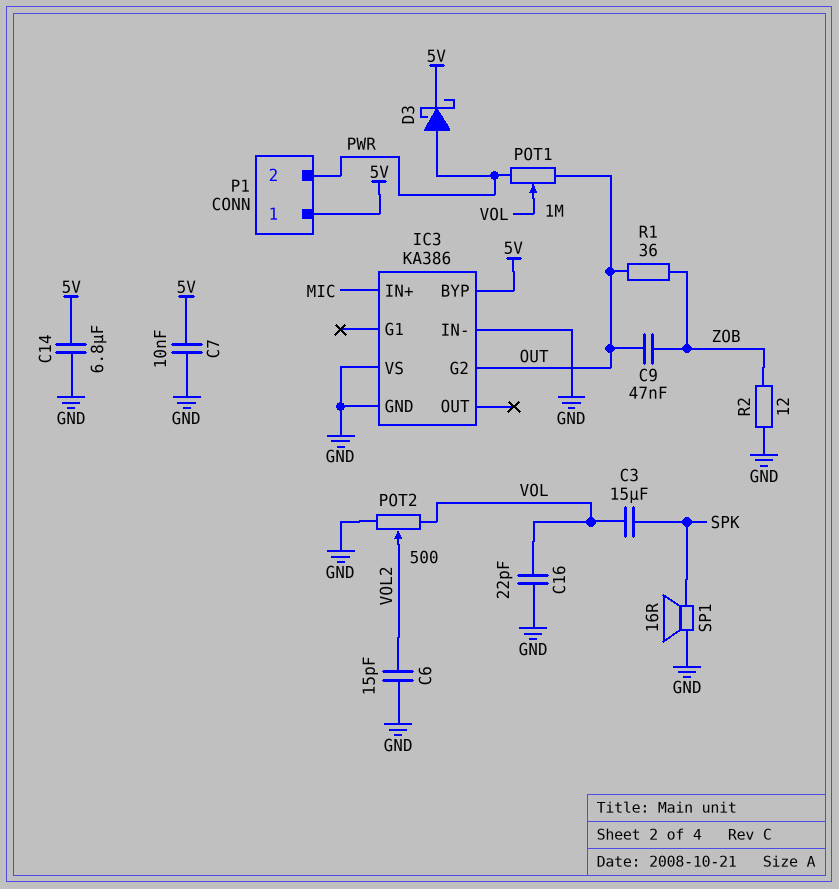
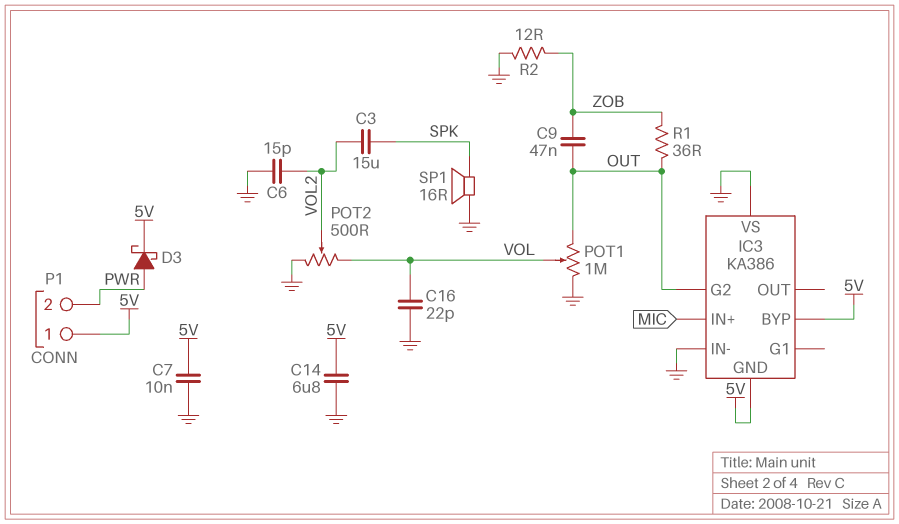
C3: 15uF (SPK, VOL) -> 15uF (SPK, VOL2)
IC3 pin GND: GND -> 5V
POT1: 1M (OUT, PWR, wiper VOL) -> 1M (GND, OUT, wiper VOL)

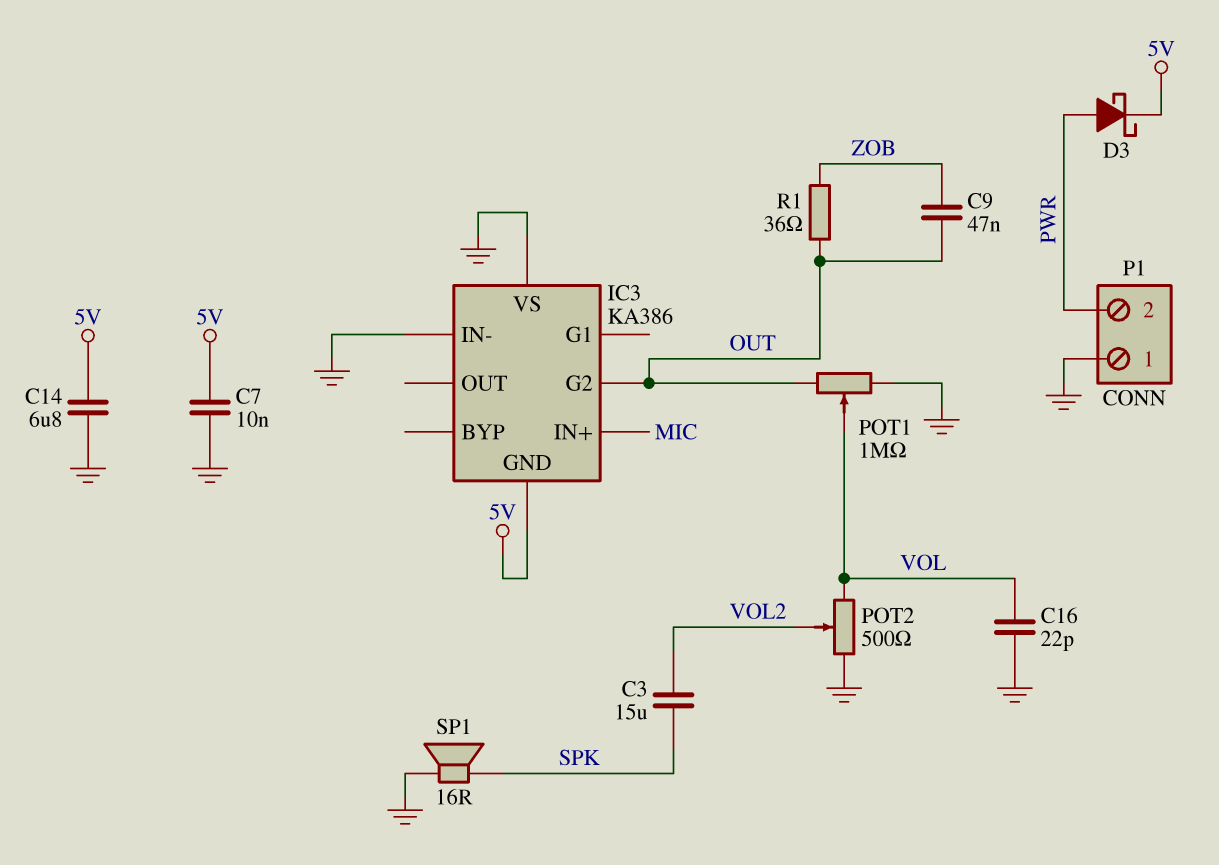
C6: 15pF (GND, VOL2) -> none
IC3 pin BYP: 5V -> none
P1 pin 1: 5V -> GND
R2: 12 (GND, ZOB) -> none

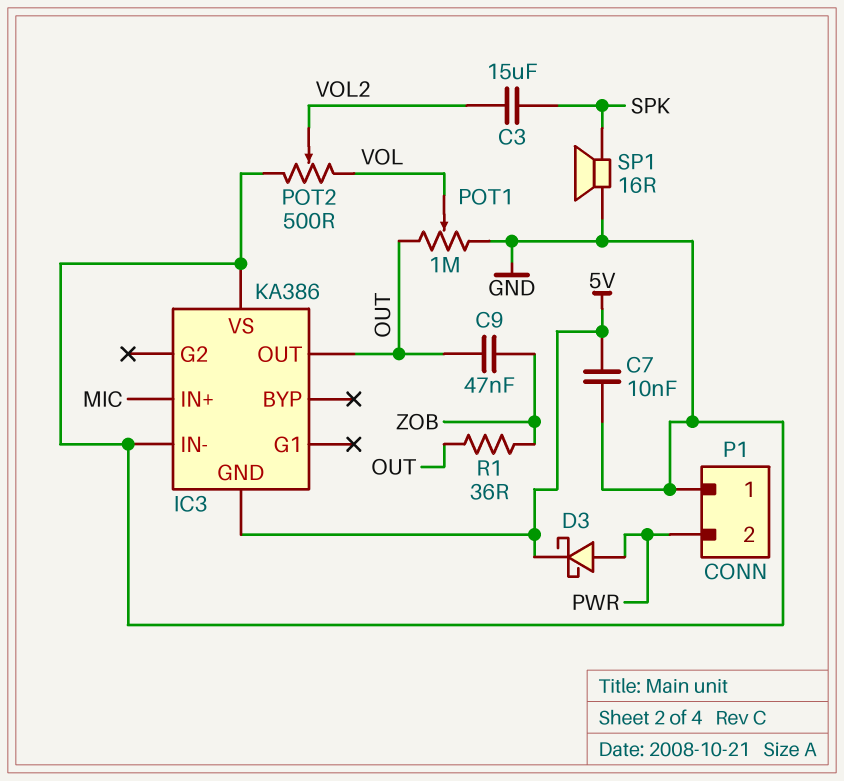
C14: 6.8uF (5V, GND) -> none
C16: 22pF (GND, VOL) -> none
IC3 pin G2: OUT -> none
IC3 pin OUT: none -> OUT

